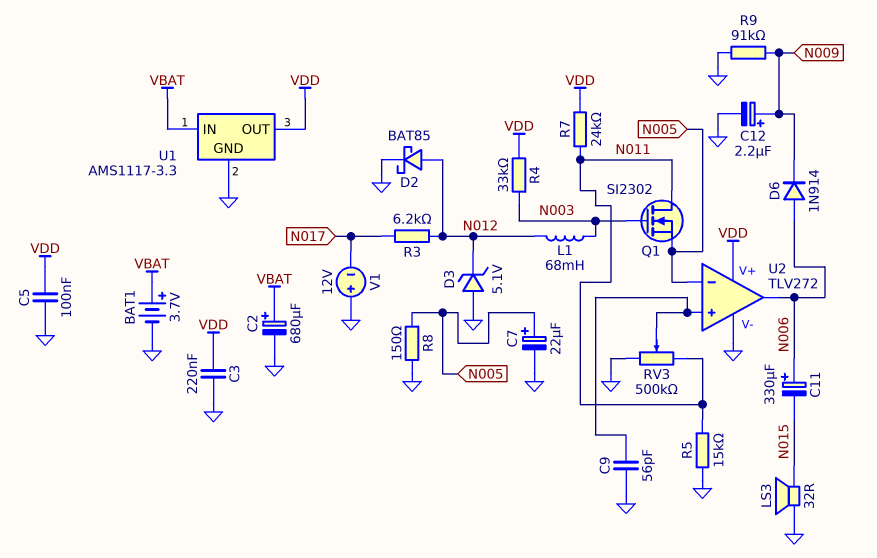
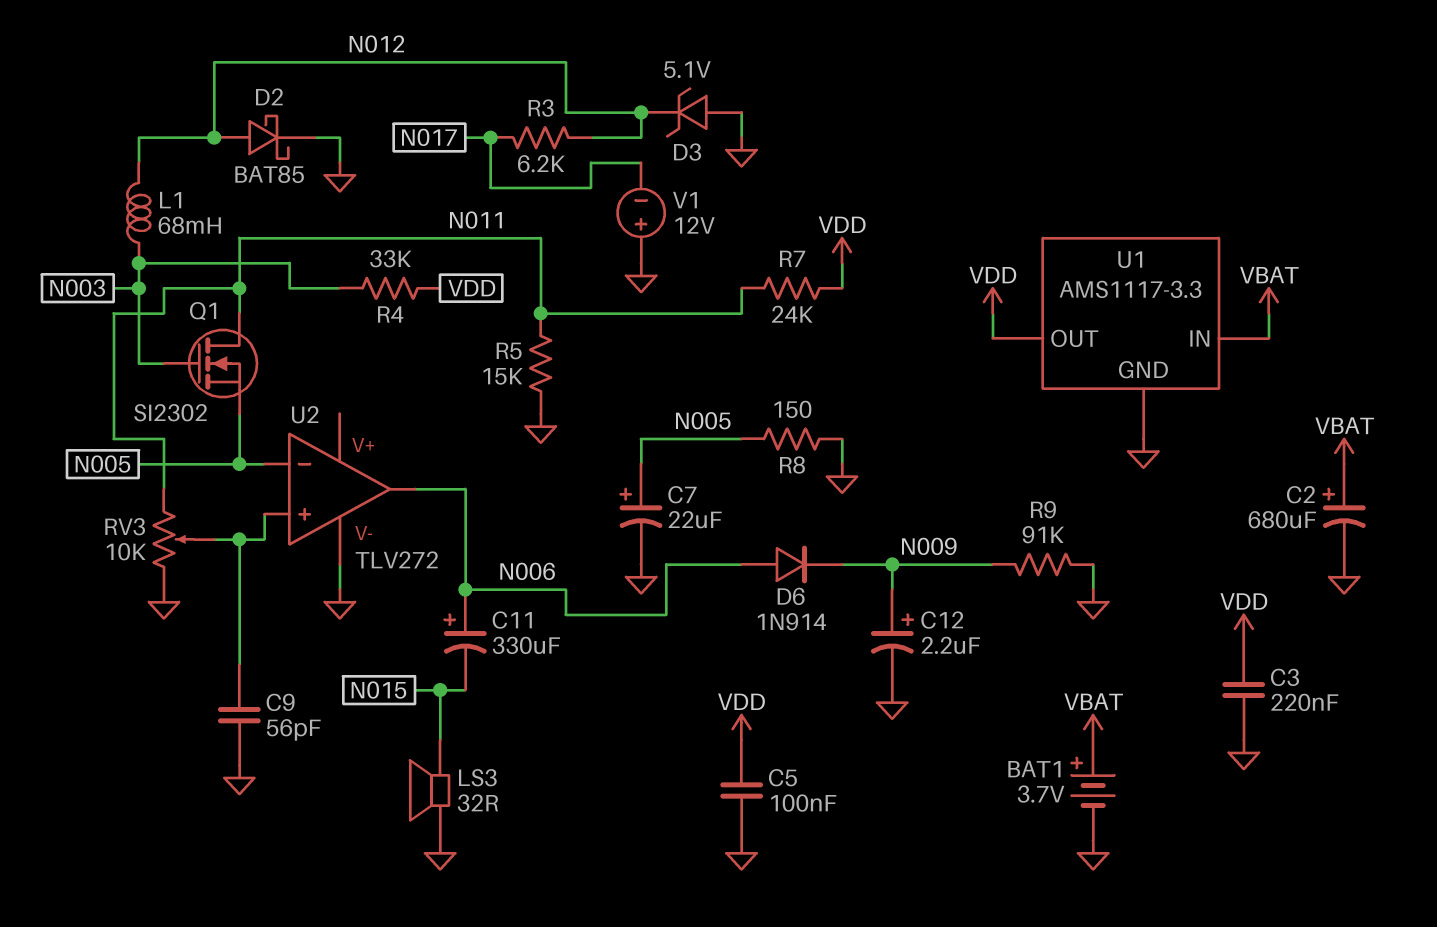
RV3: 500k (GND, N011, wiper U2/in+) -> 10k (GND, N011, wiper U2/in+)
U2 pin V+: VDD -> none

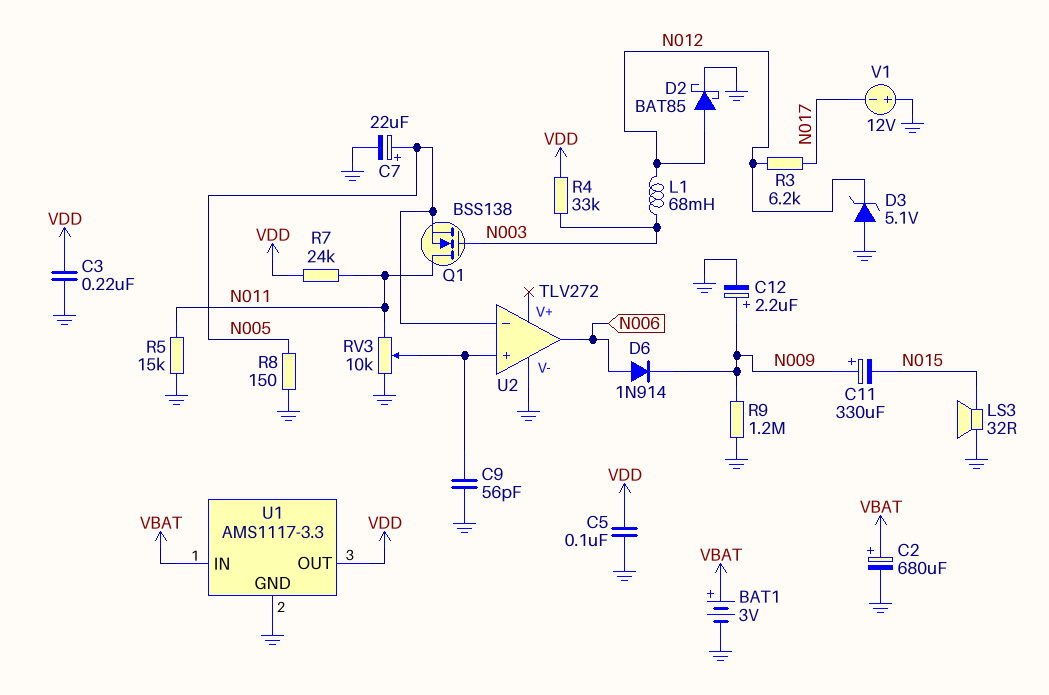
BAT1: 3.7V (plus VBAT, minus GND) -> 3V (plus VBAT, minus GND)
C11: 330uF (plus N006, minus N015) -> 330uF (plus N009, minus N015)
Q1: NMOS SI2302 (G N003, D N011, S N005) -> NMOS BSS138 (G N003, D N011, S N005)
R9: 91k (GND, N009) -> 1.2M (GND, N009)

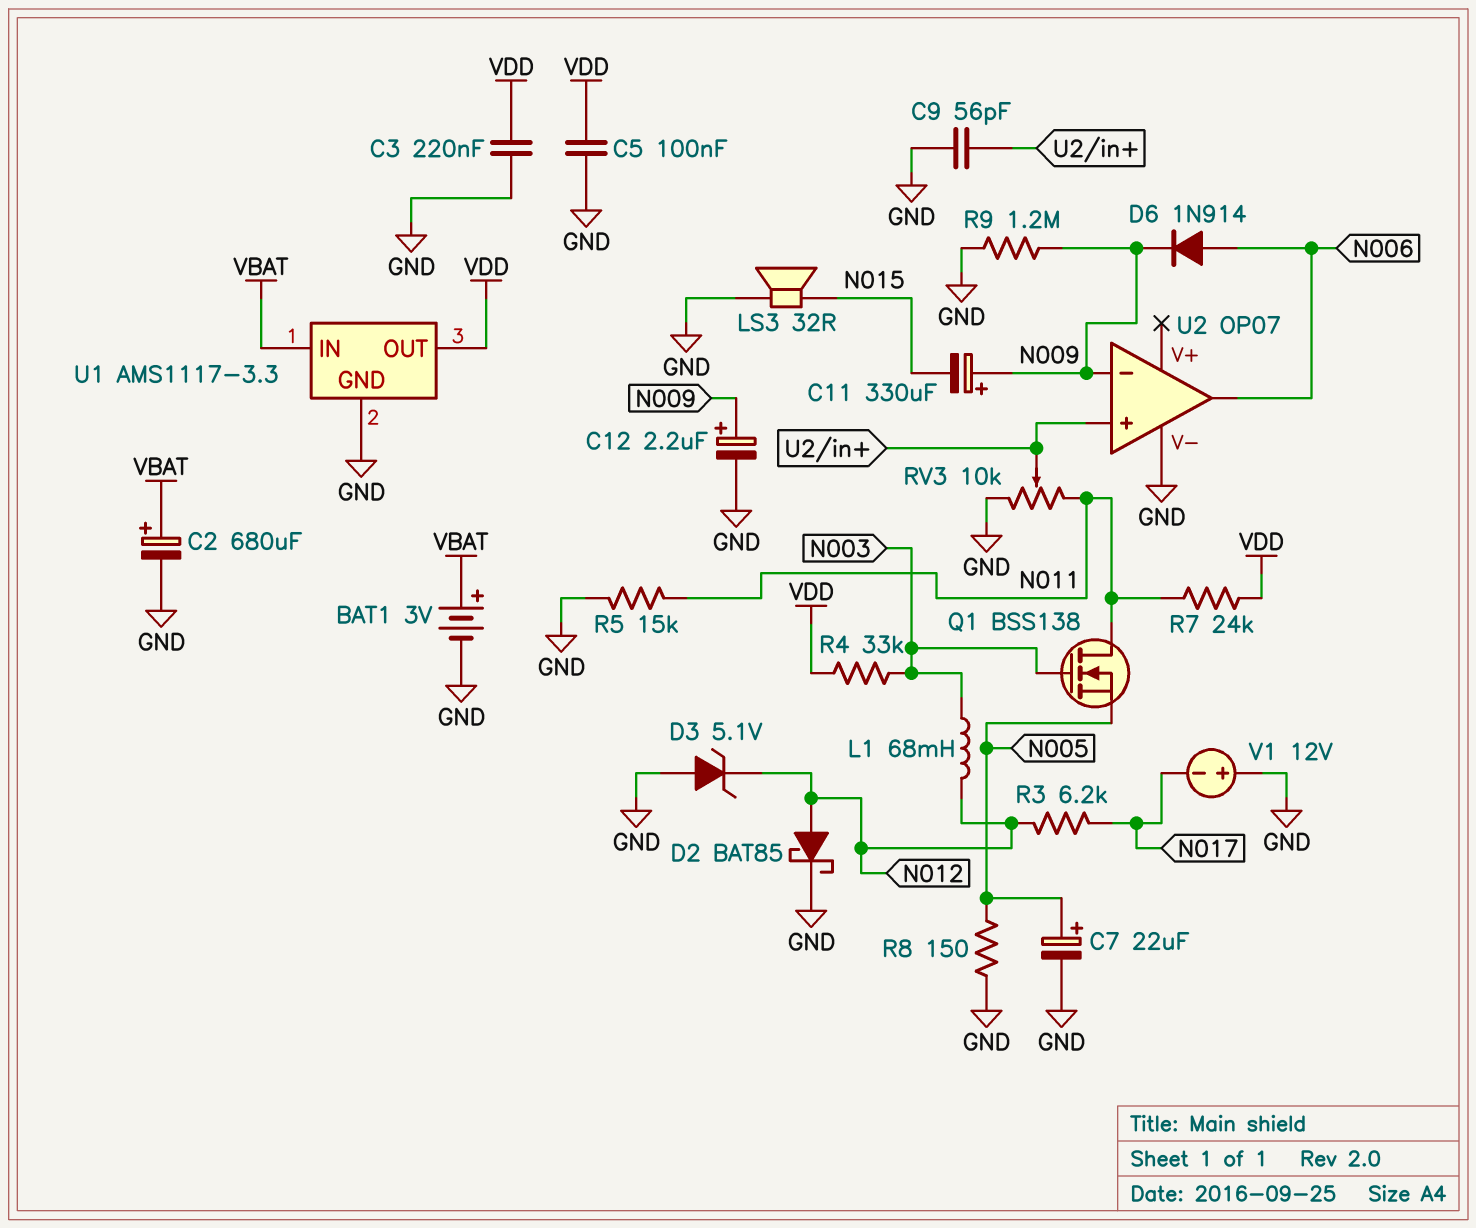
U2: TLV272 -> OP07
U2 pin in-: N005 -> N009

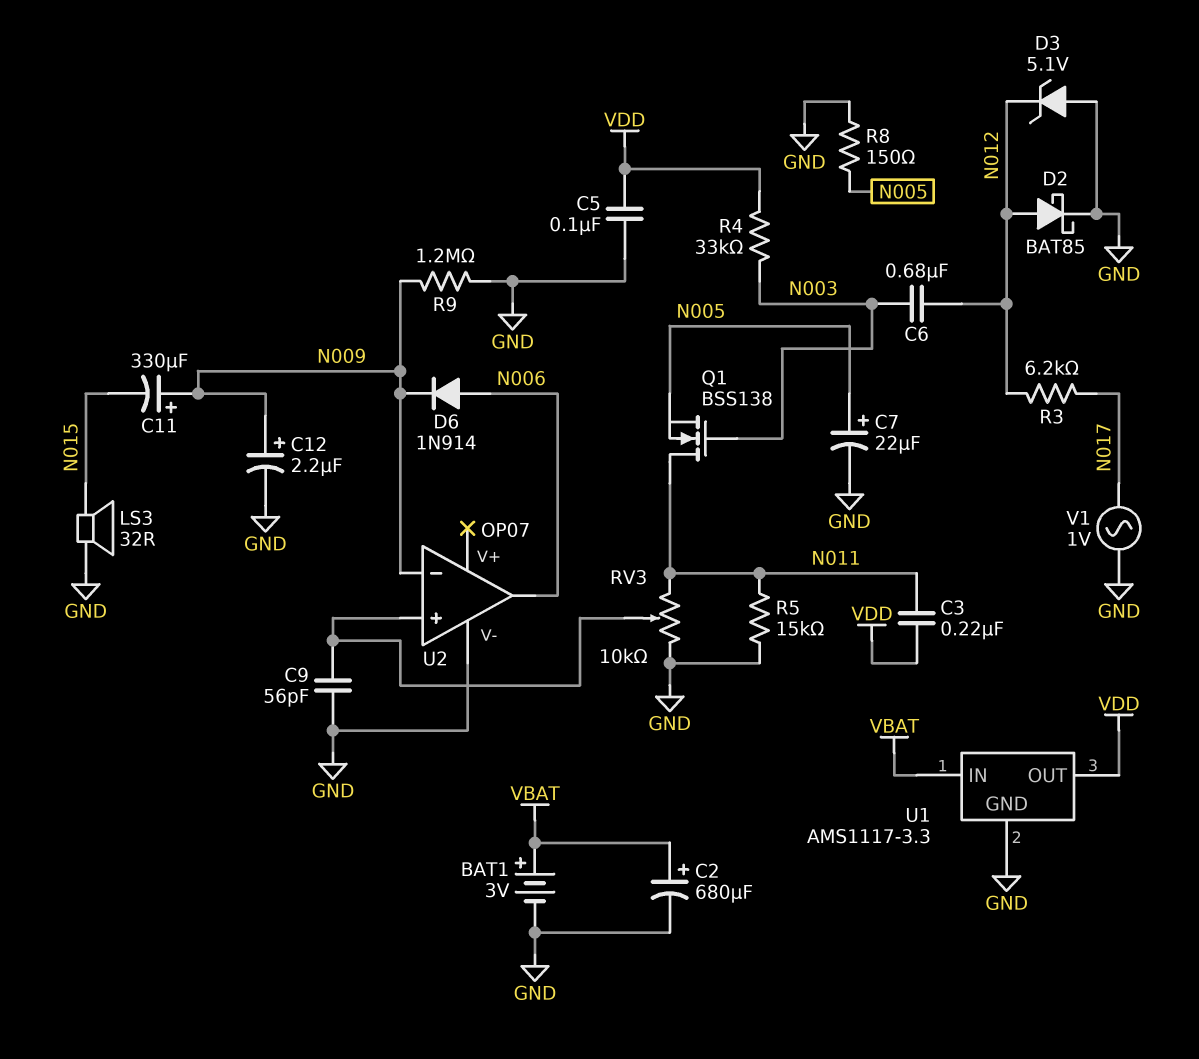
C3: 220nF (GND, VDD) -> 220nF (N011, VDD)
C6: none -> 680nF (N003, N012)
L1: 68mH (N003, N012) -> none
R7: 24k (N011, VDD) -> none
V1: 12V (plus GND, minus N017) -> AC 1V (GND, N017)

